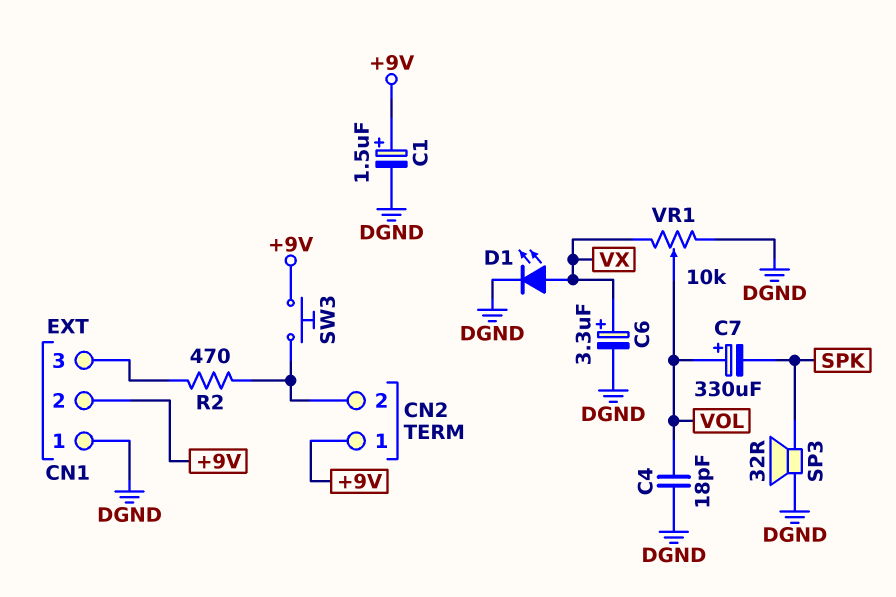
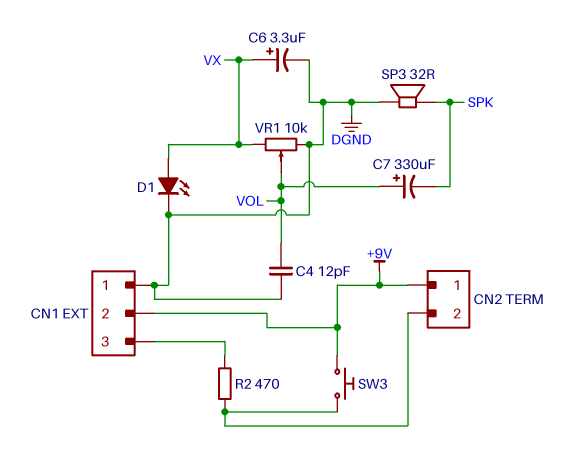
C1: 1.5uF (plus +9V, minus DGND) -> none
C4: 18pF (DGND, VOL) -> 12pF (DGND, VOL)

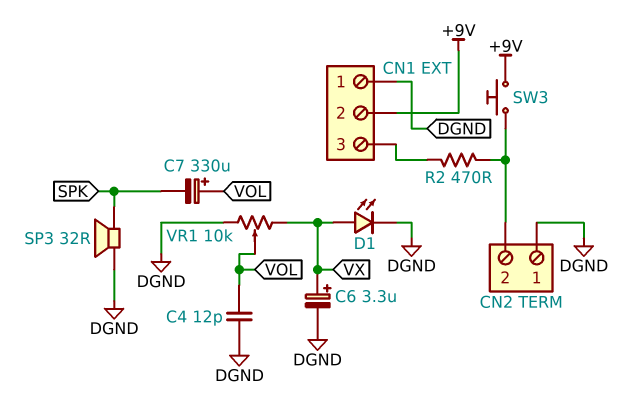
CN2 pin 1: +9V -> DGND

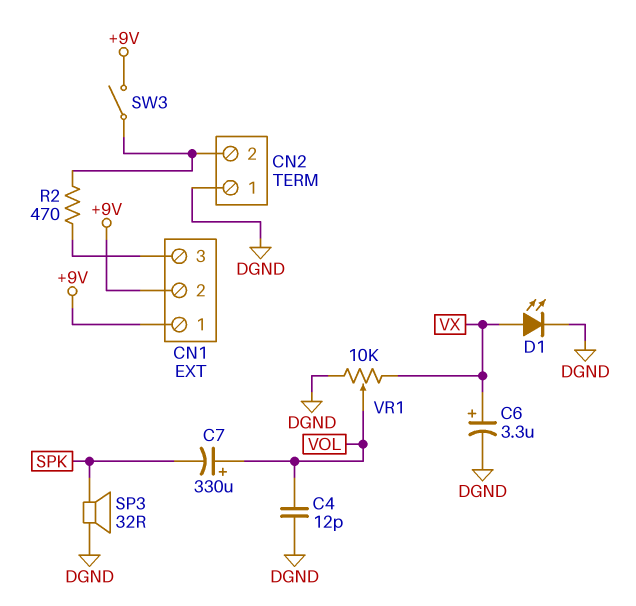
CN1 pin 1: DGND -> +9V
SW3: button (+9V, CN2/2) -> switch (+9V, CN2/2)

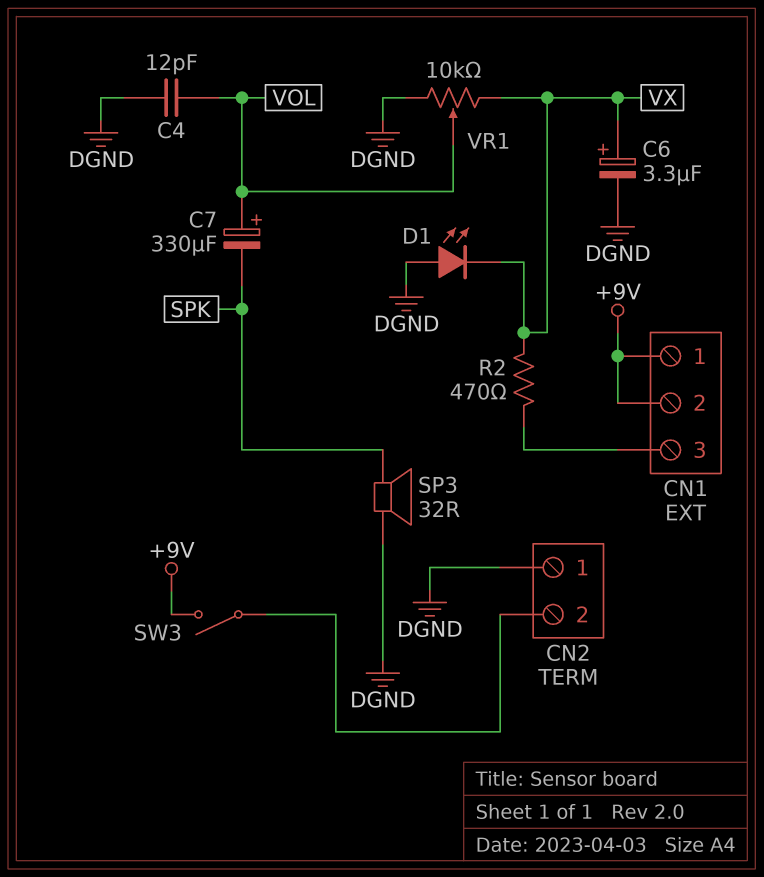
D1: LED (A VX, K DGND) -> LED (A DGND, K VX)
R2: 470 (CN1/3, CN2/2) -> 470 (CN1/3, VX)

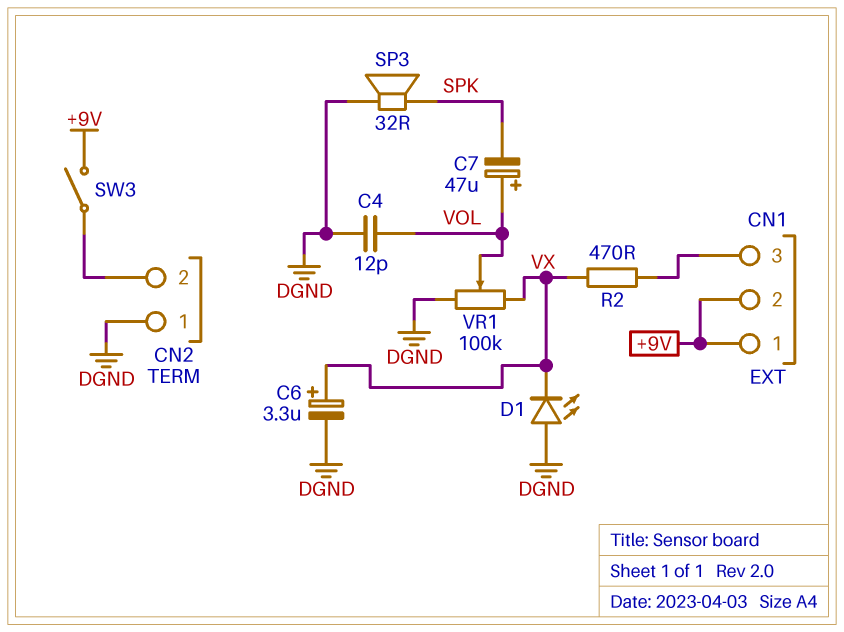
C7: 330uF (plus VOL, minus SPK) -> 47uF (plus VOL, minus SPK)
VR1: 10k (DGND, VX, wiper VOL) -> 100k (DGND, VX, wiper VOL)

